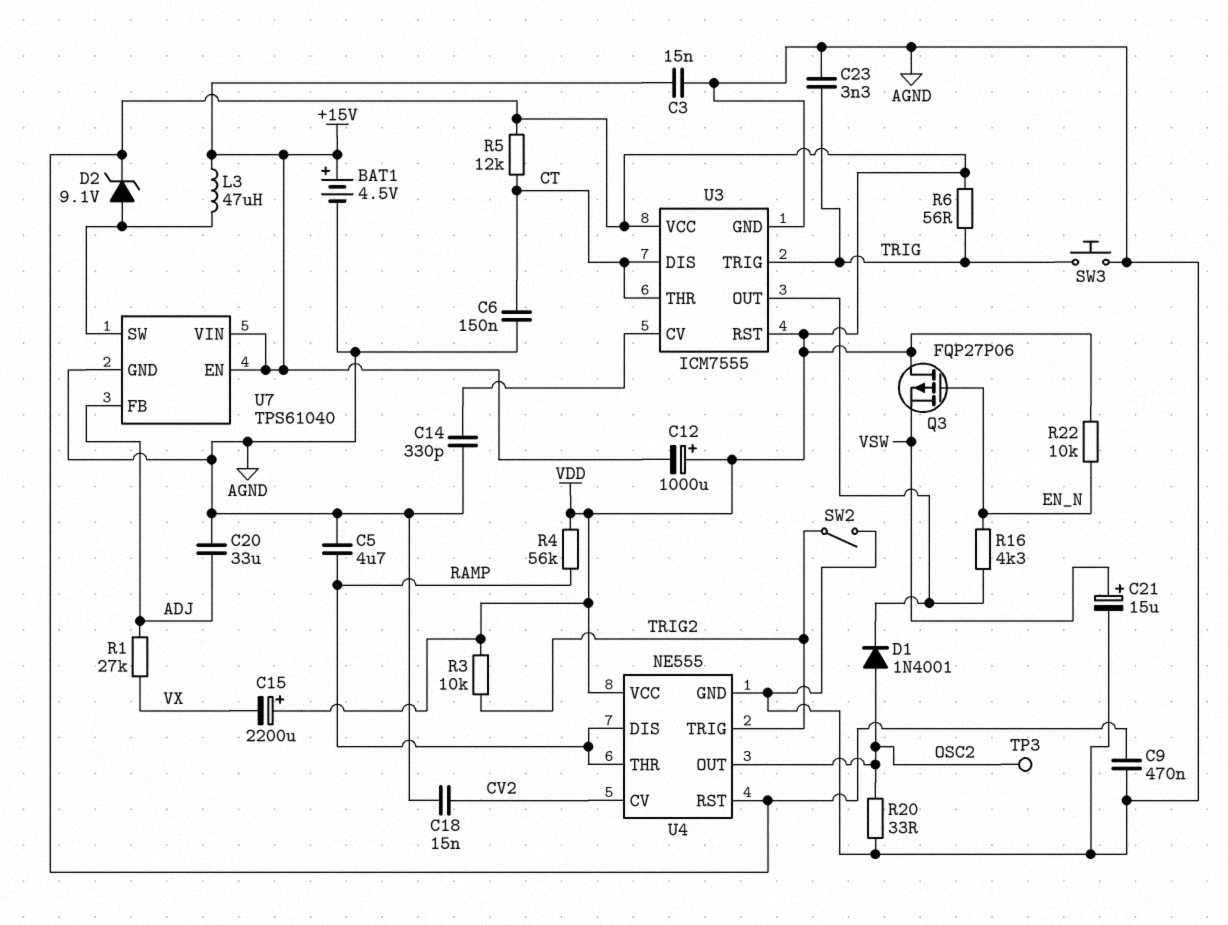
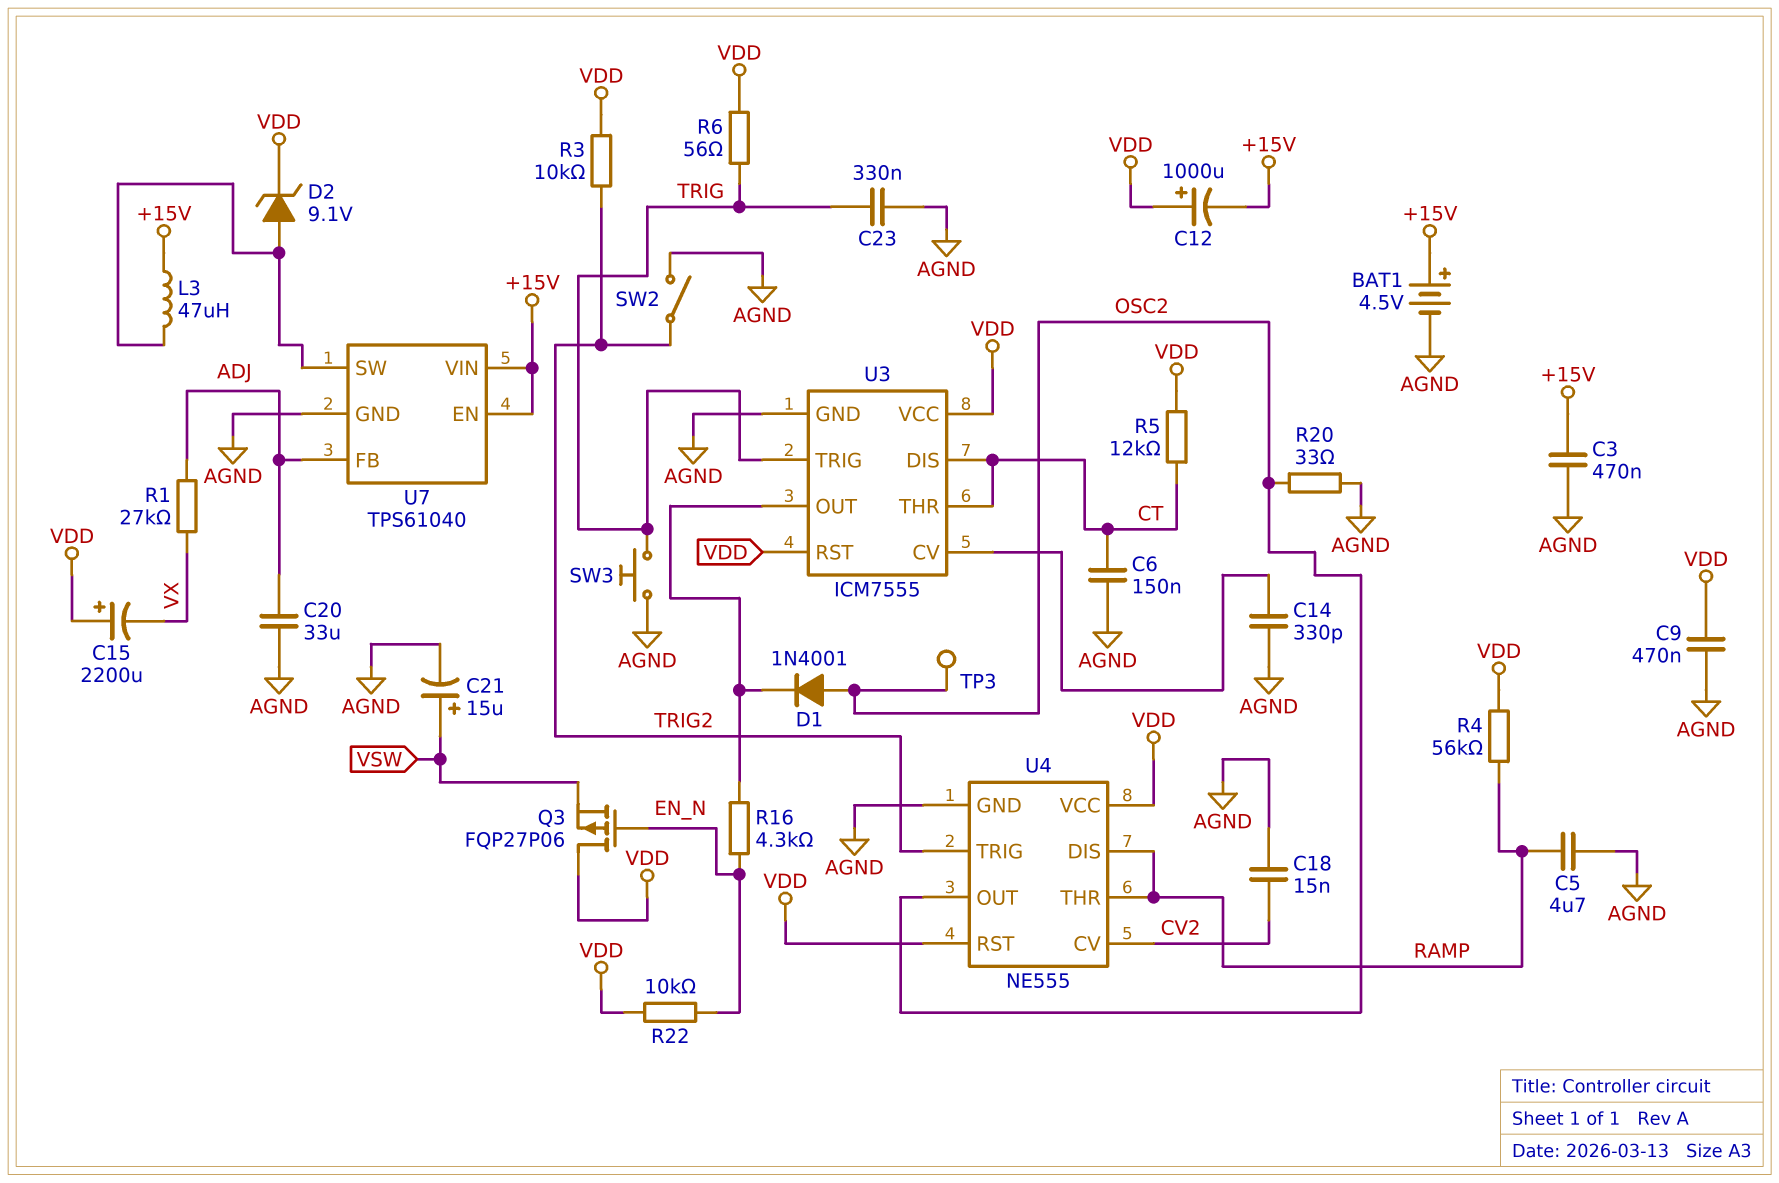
C3: 15nF (+15V, AGND) -> 470nF (+15V, AGND)
C23: 3.3nF (AGND, TRIG) -> 330nF (AGND, TRIG)

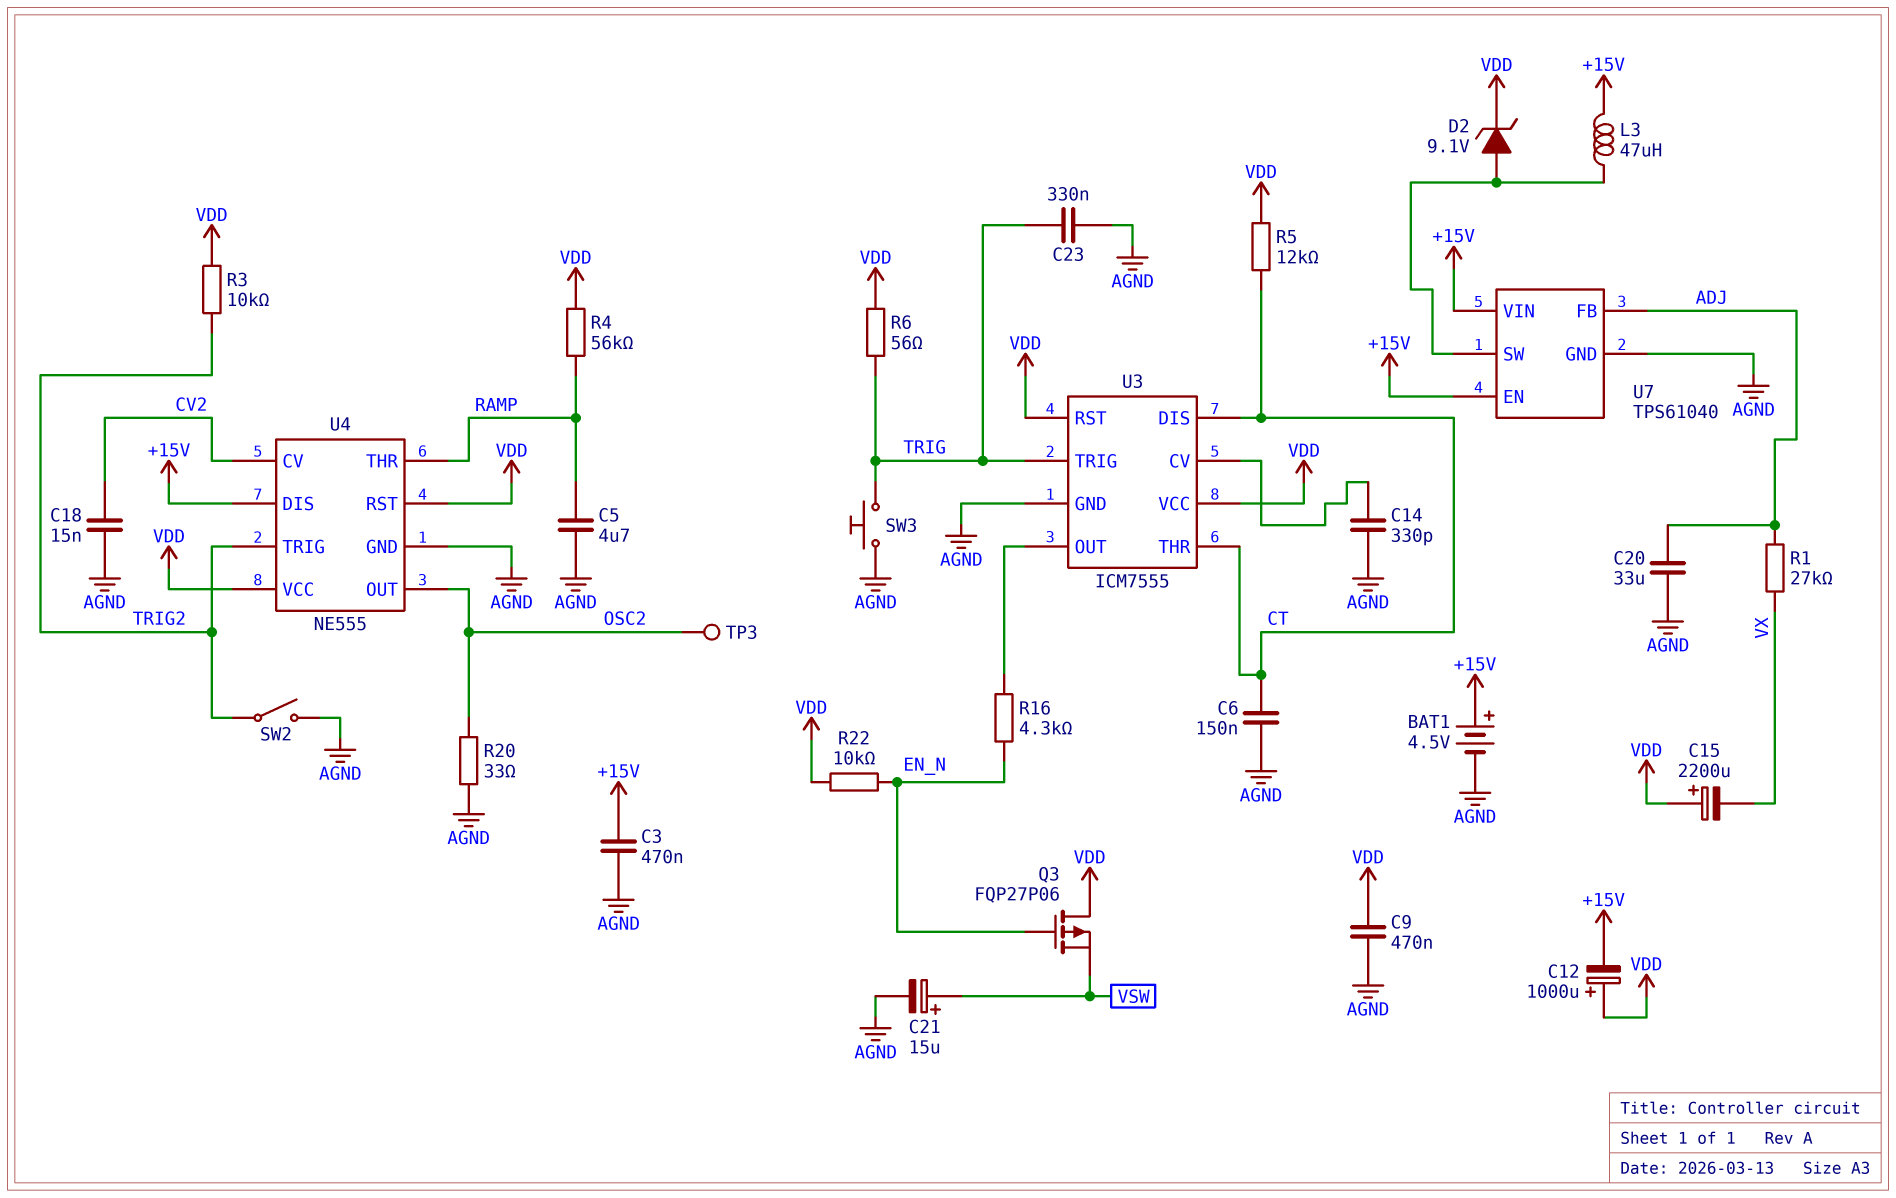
D1: diode 1N4001 (A OSC2, K U3/OUT) -> none
U4 pin DIS: RAMP -> +15V

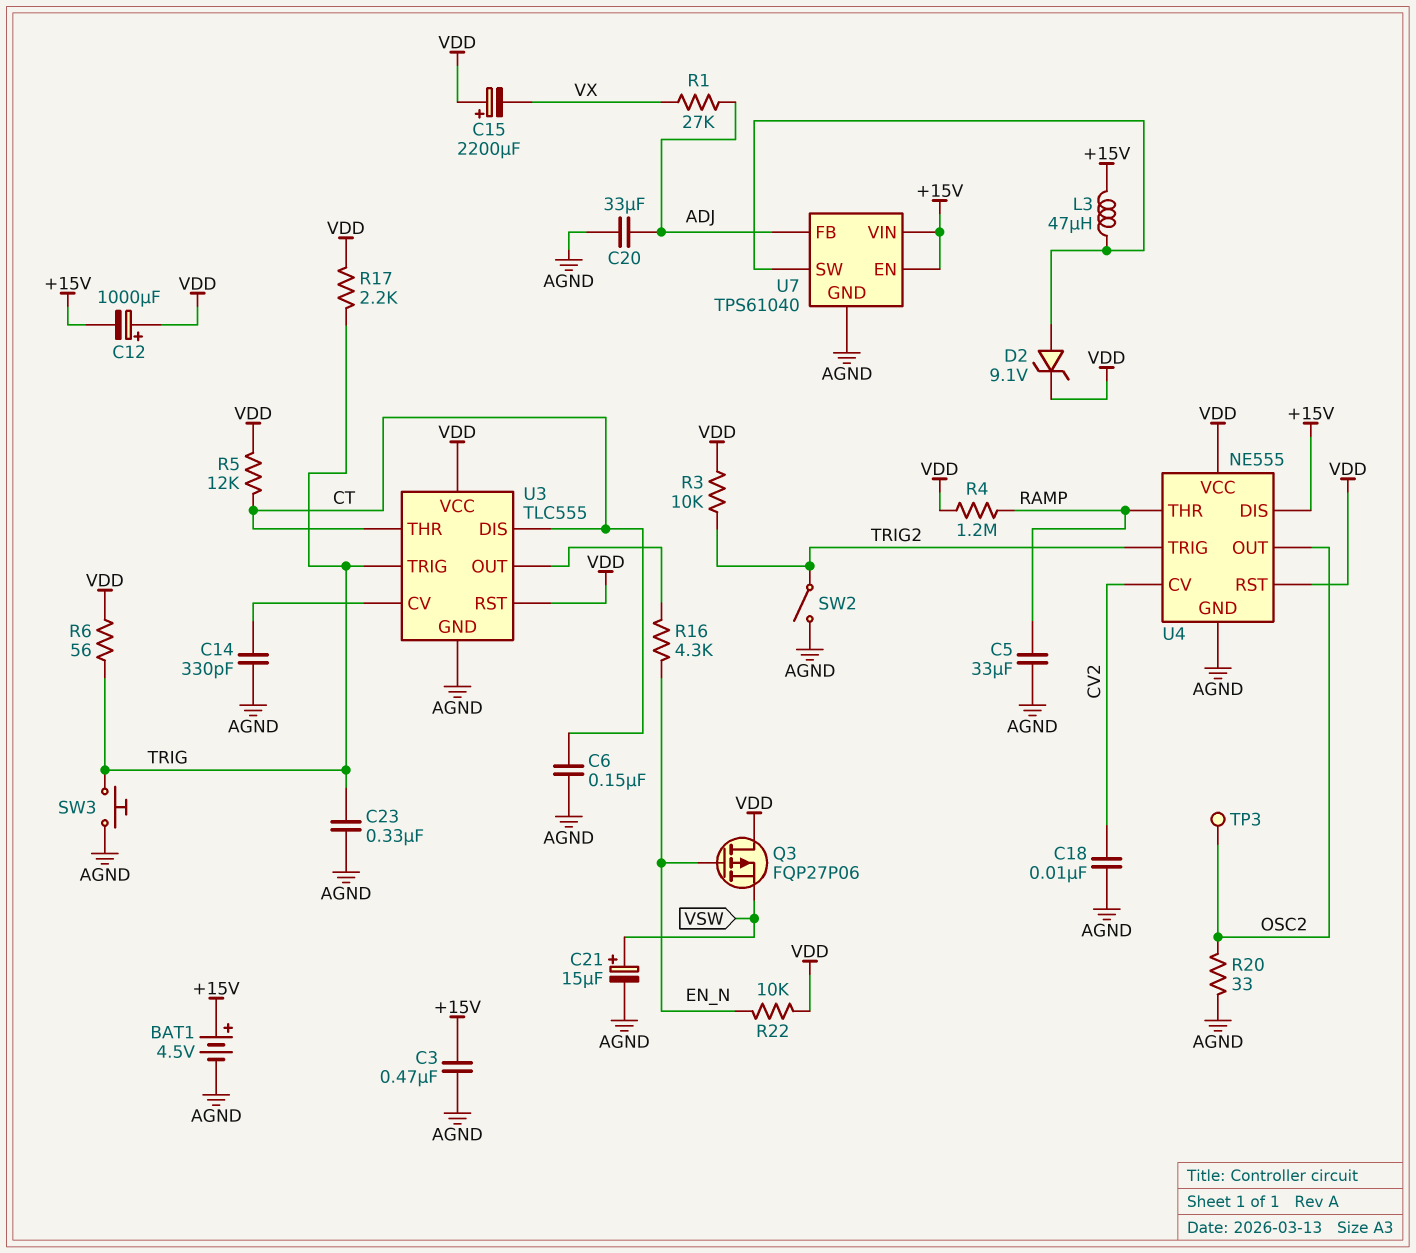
C5: 4.7uF (AGND, RAMP) -> 33uF (AGND, RAMP)
C9: 470nF (AGND, VDD) -> none
C18: 15nF (AGND, CV2) -> 10nF (AGND, CV2)
R4: 56k (RAMP, VDD) -> 1.2M (RAMP, VDD)
R17: none -> 2.2k (TRIG, VDD)
U3: ICM7555 -> TLC555

